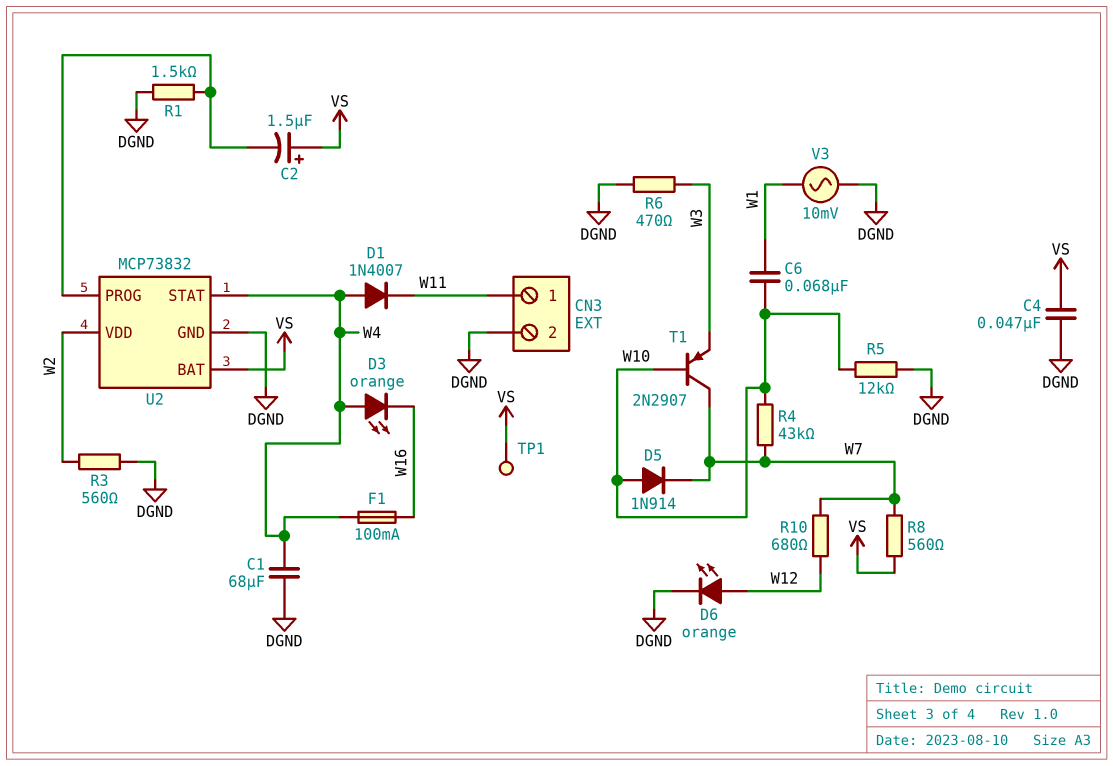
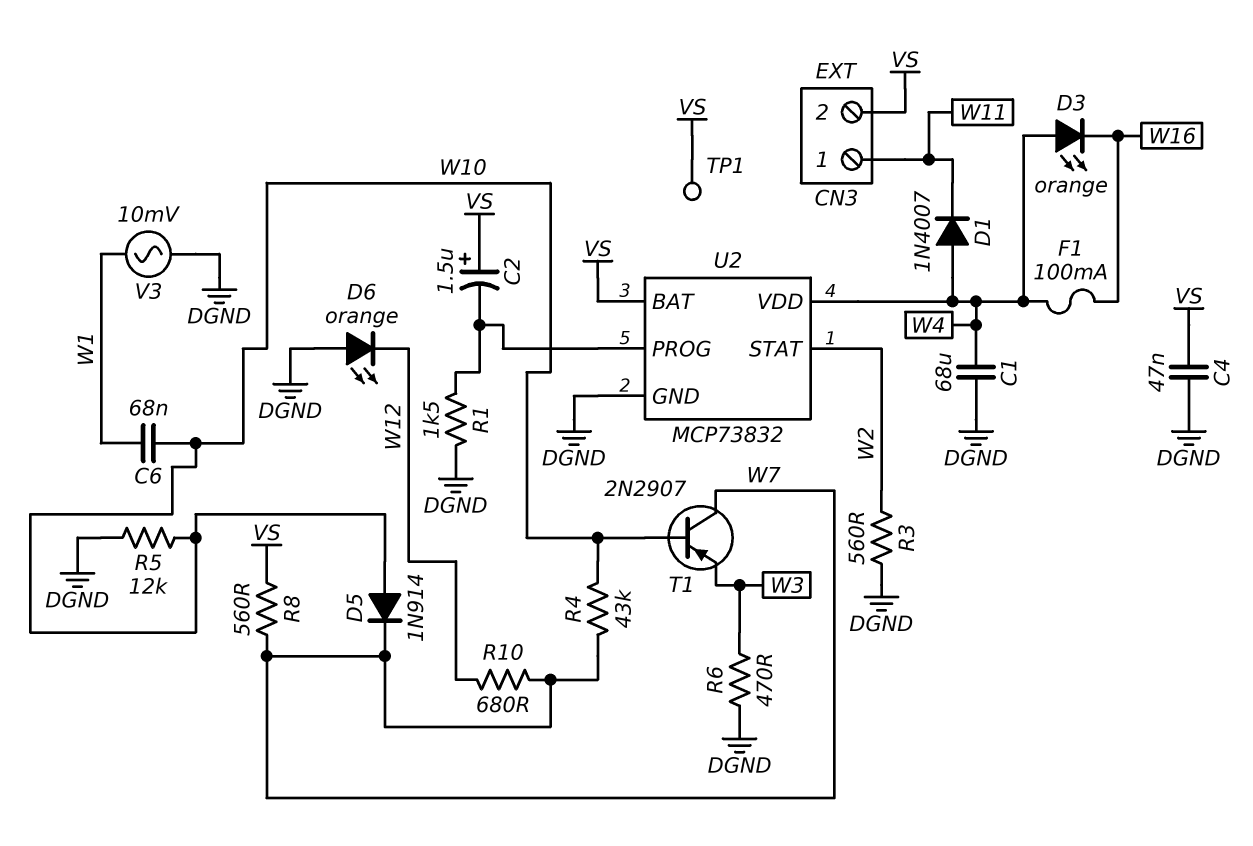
CN3 pin 2: DGND -> VS
D6: LED orange (A W12, K DGND) -> LED orange (A DGND, K W12)
U2 pin STAT: W4 -> W2
U2 pin VDD: W2 -> W4

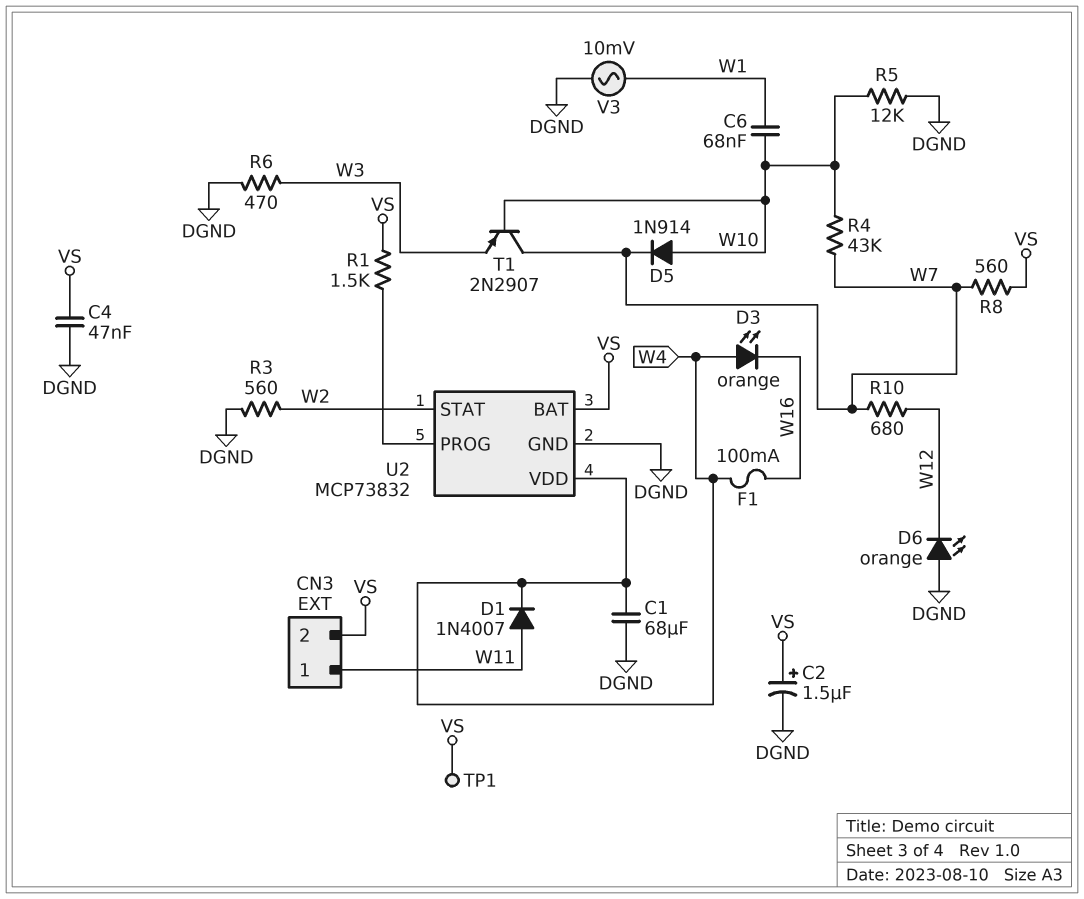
C2: 1.5uF (plus VS, minus U2/PROG) -> 1.5uF (plus VS, minus DGND)
D1: diode 1N4007 (A W4, K W11) -> diode 1N4007 (A W11, K W4)
R1: 1.5k (DGND, U2/PROG) -> 1.5k (U2/PROG, VS)

